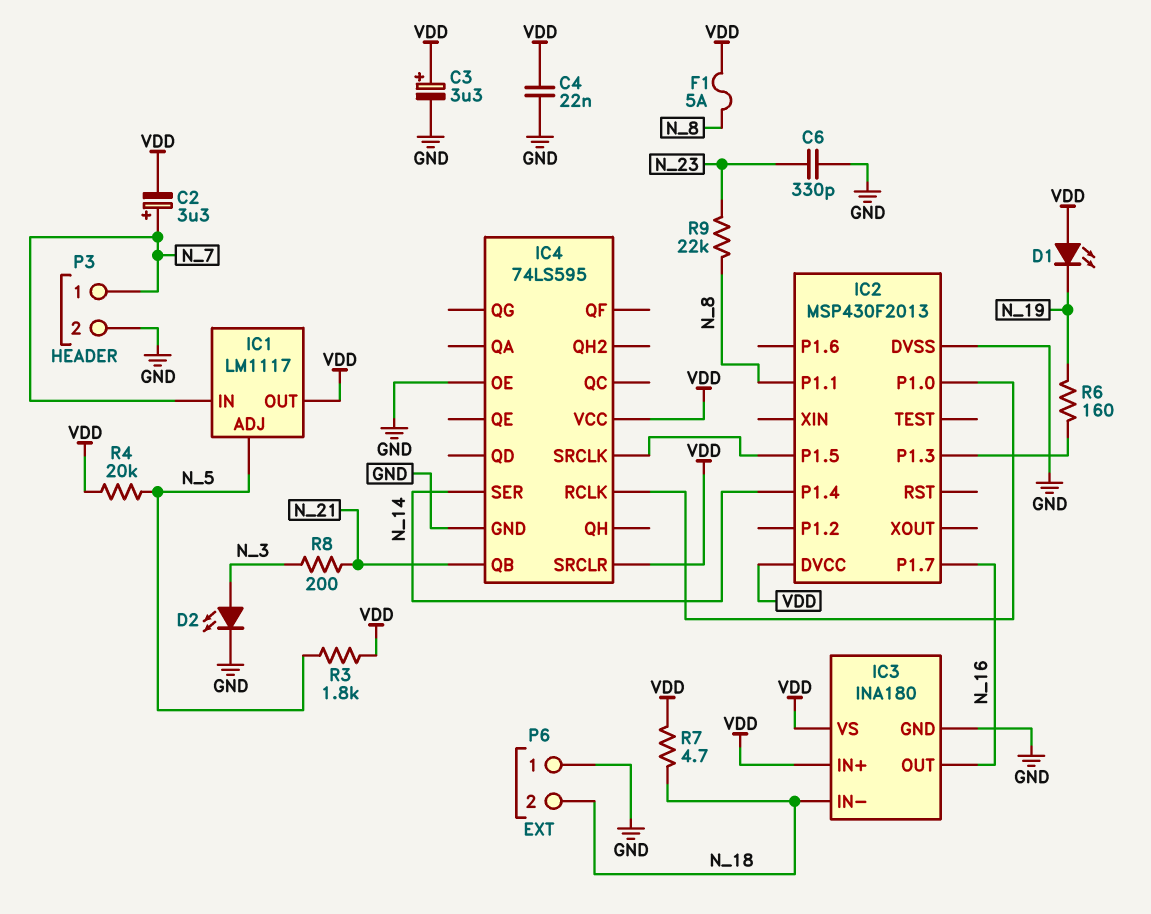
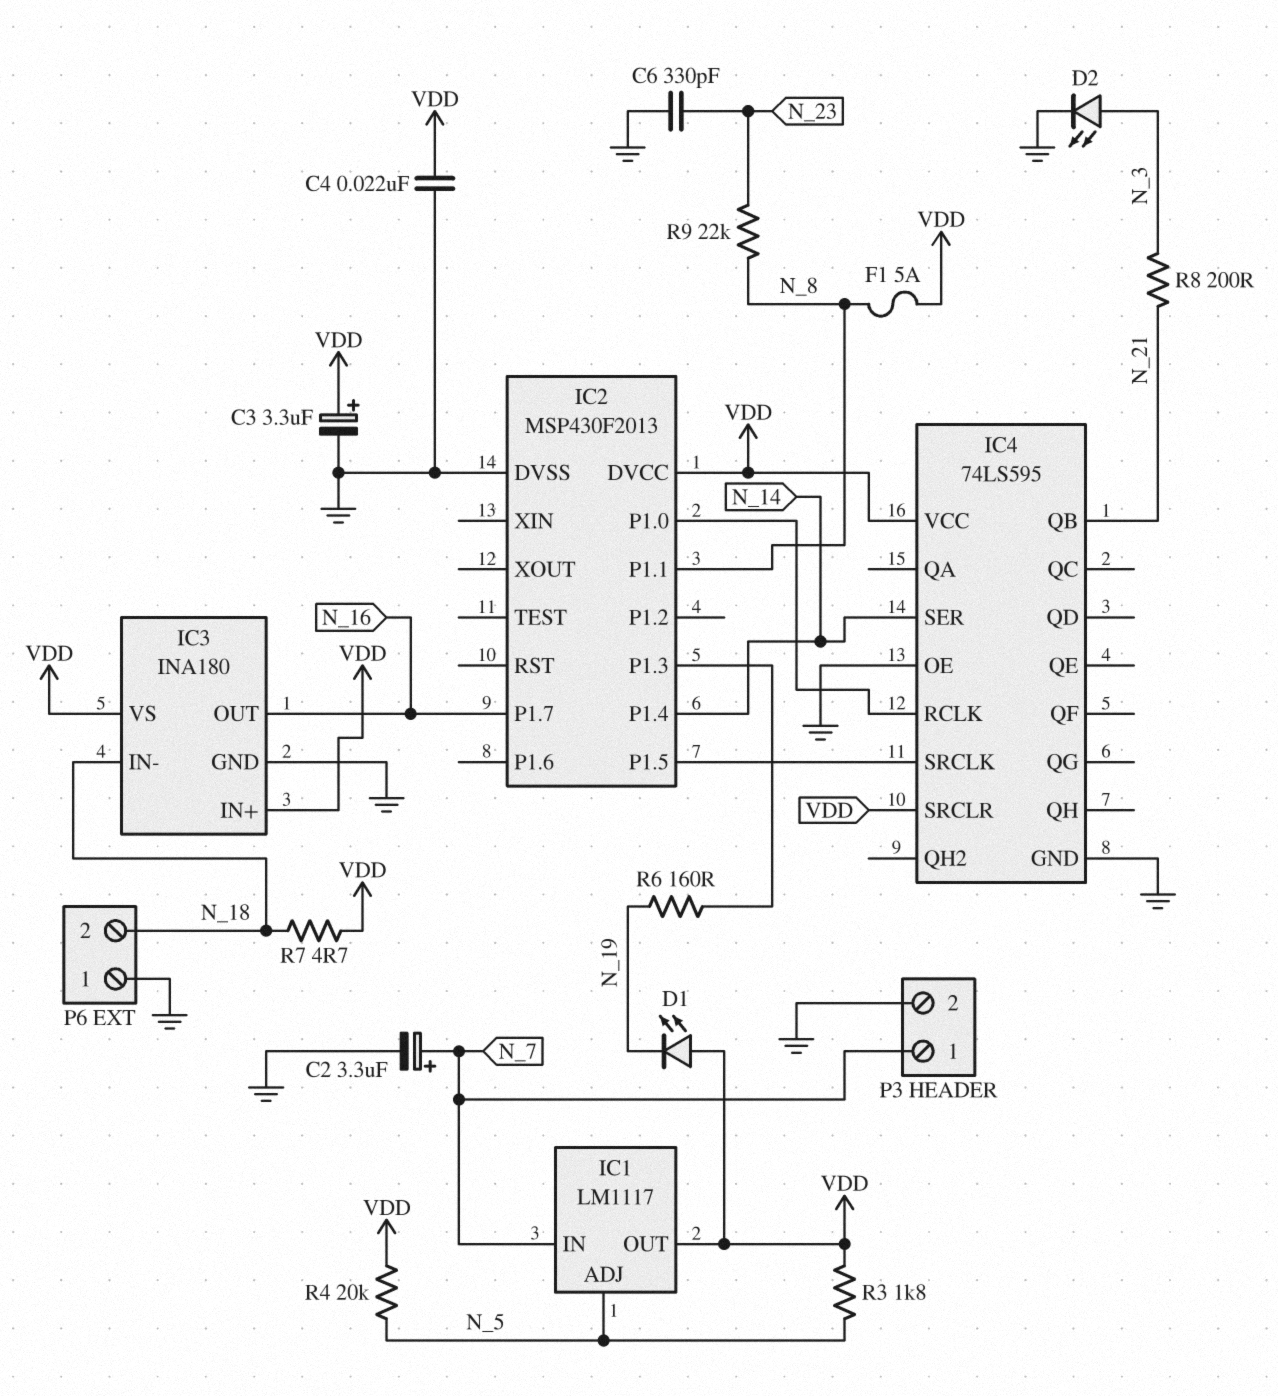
C2: 3.3uF (plus N_7, minus VDD) -> 3.3uF (plus N_7, minus GND)

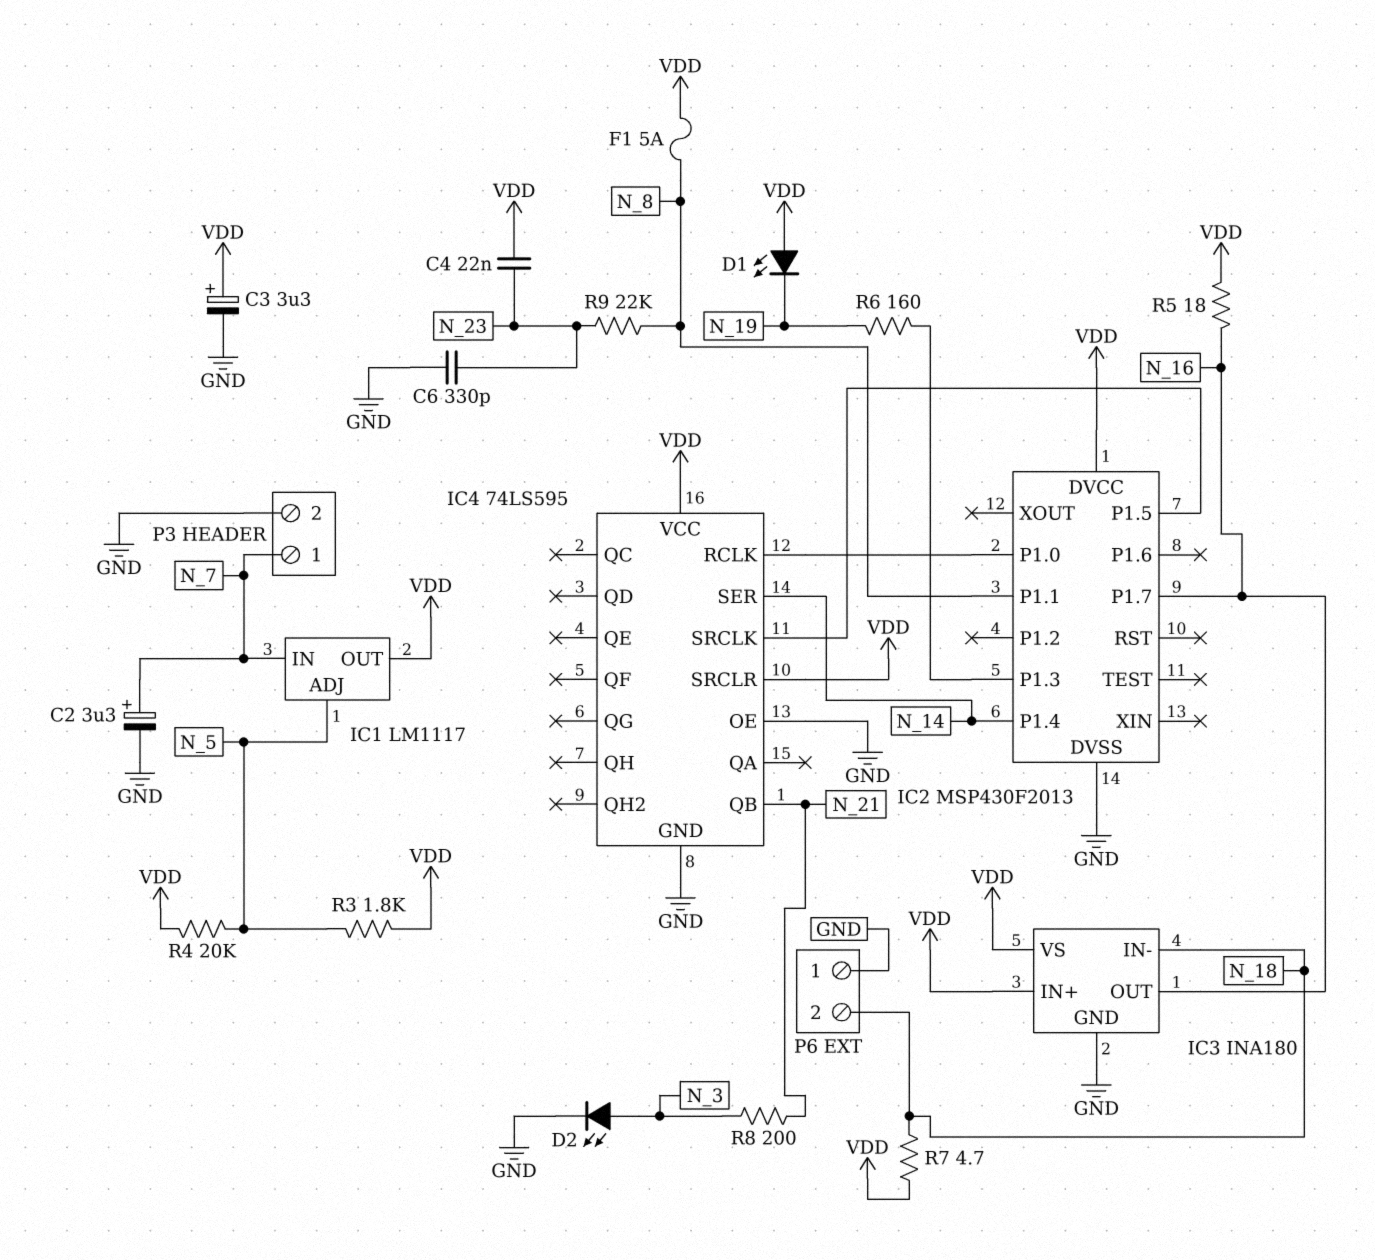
C4: 22nF (GND, VDD) -> 22nF (N_23, VDD)
R5: none -> 18 (N_16, VDD)

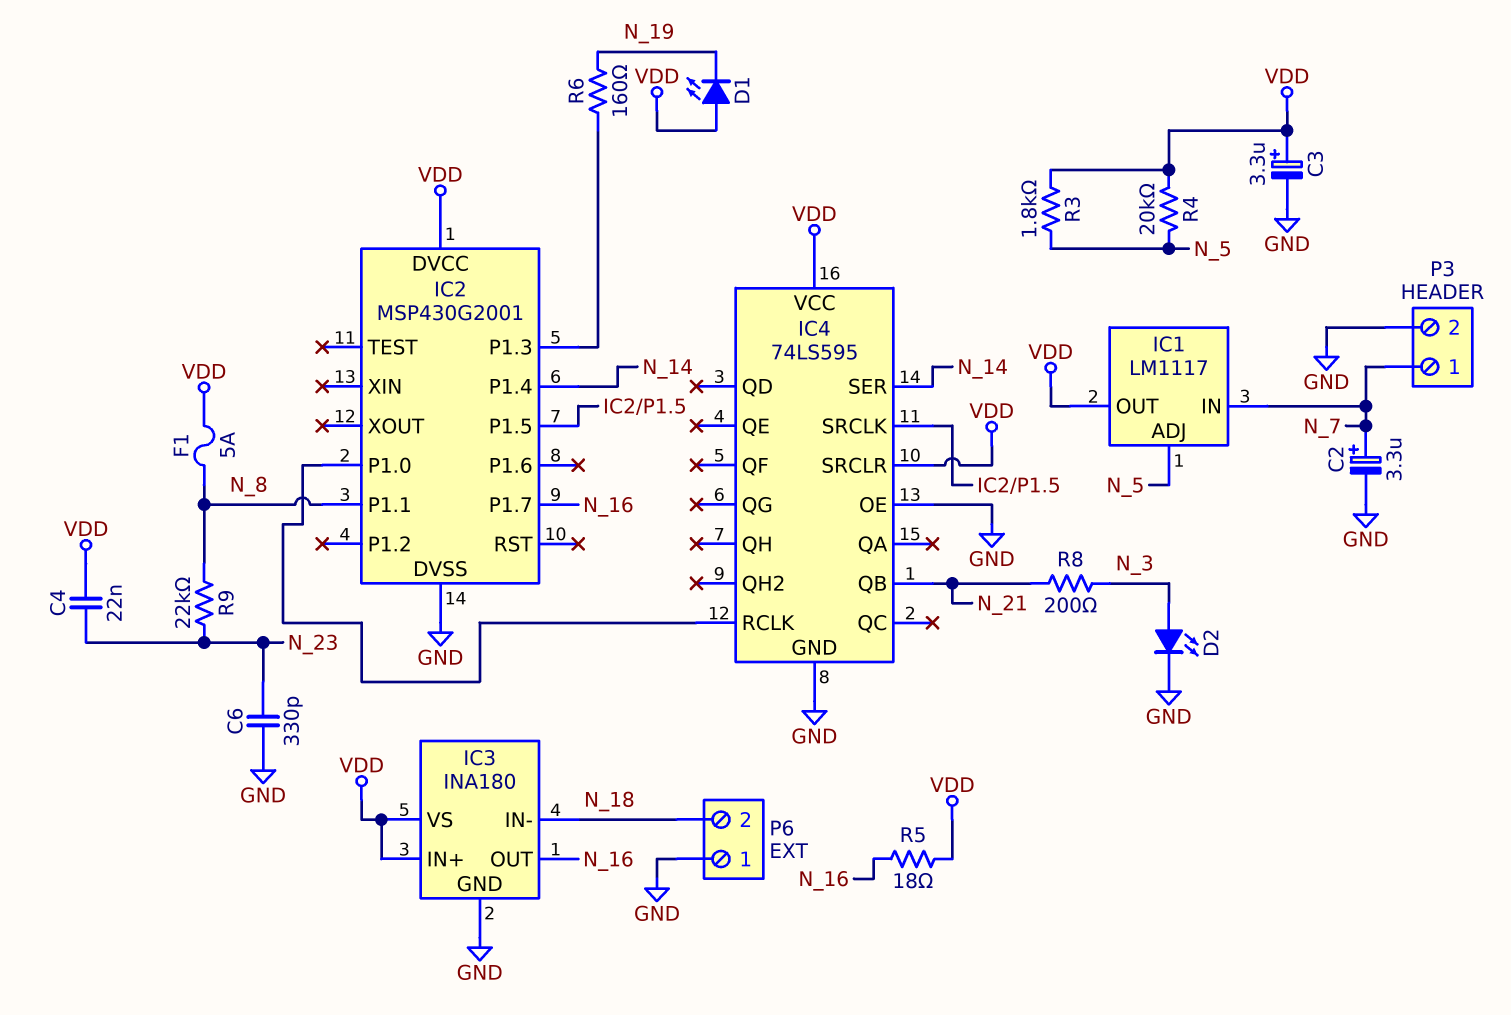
IC2: MSP430F2013 -> MSP430G2001
R7: 4.7 (N_18, VDD) -> none

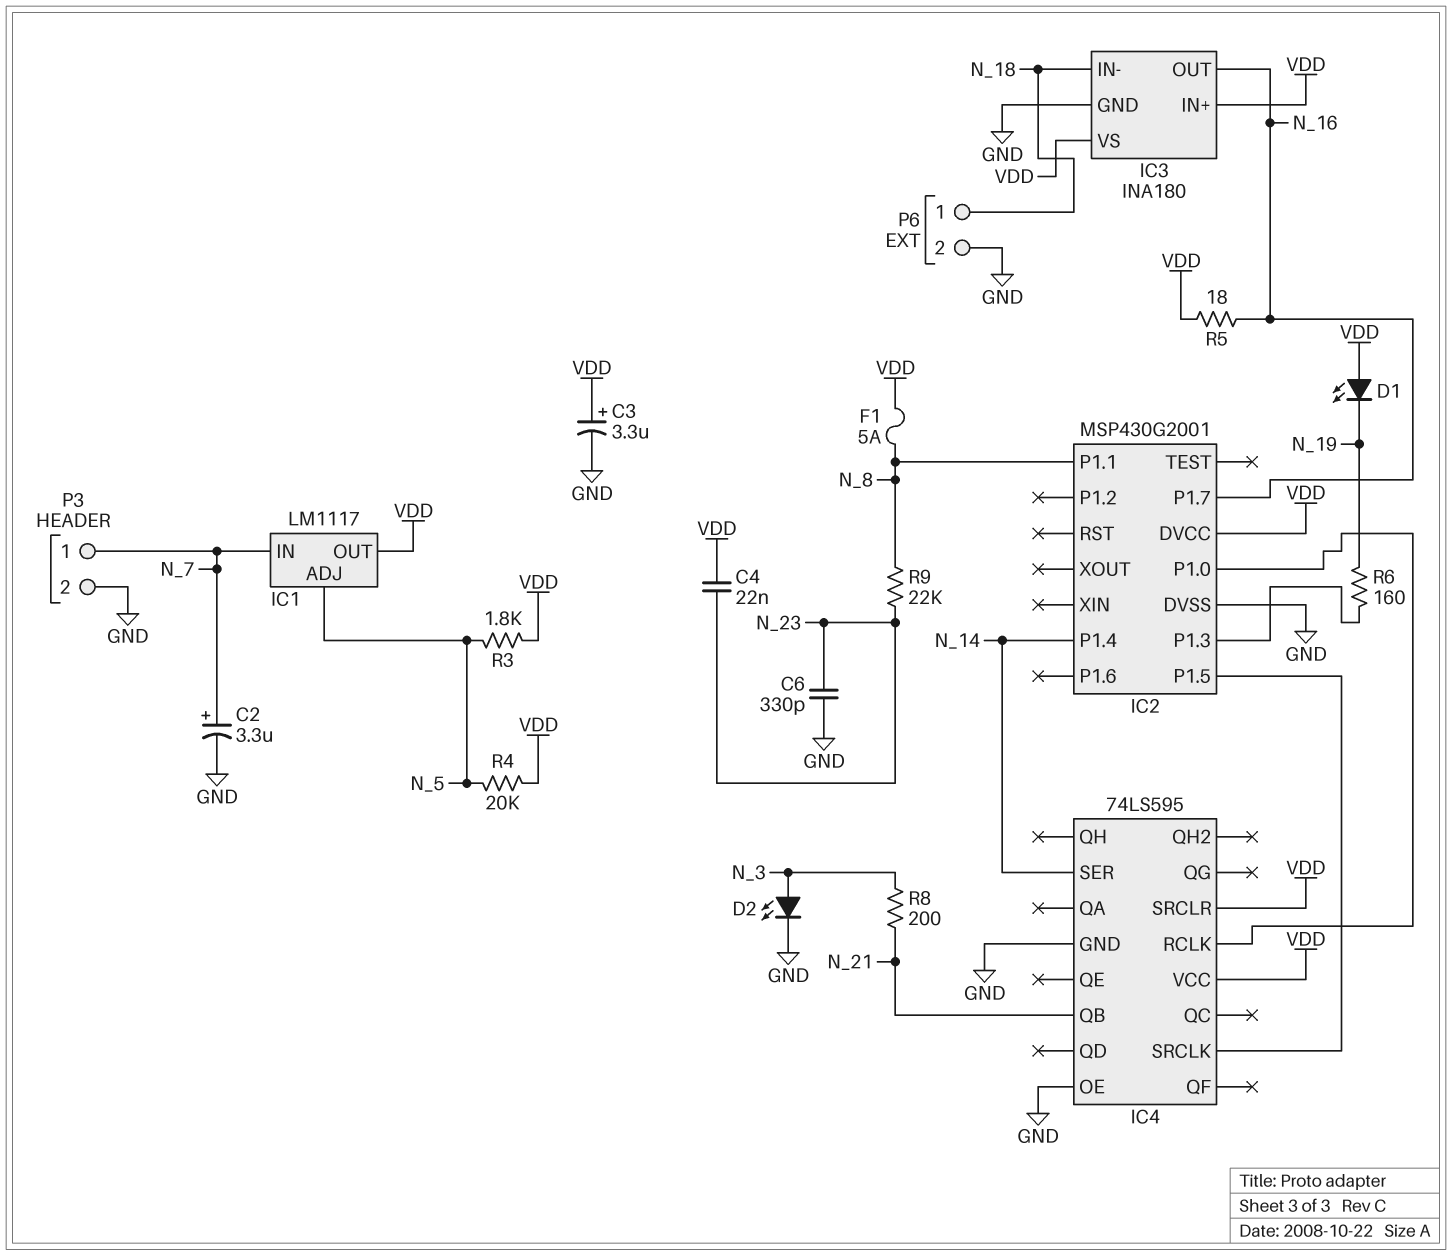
P6 pin 1: GND -> N_18
P6 pin 2: N_18 -> GND

